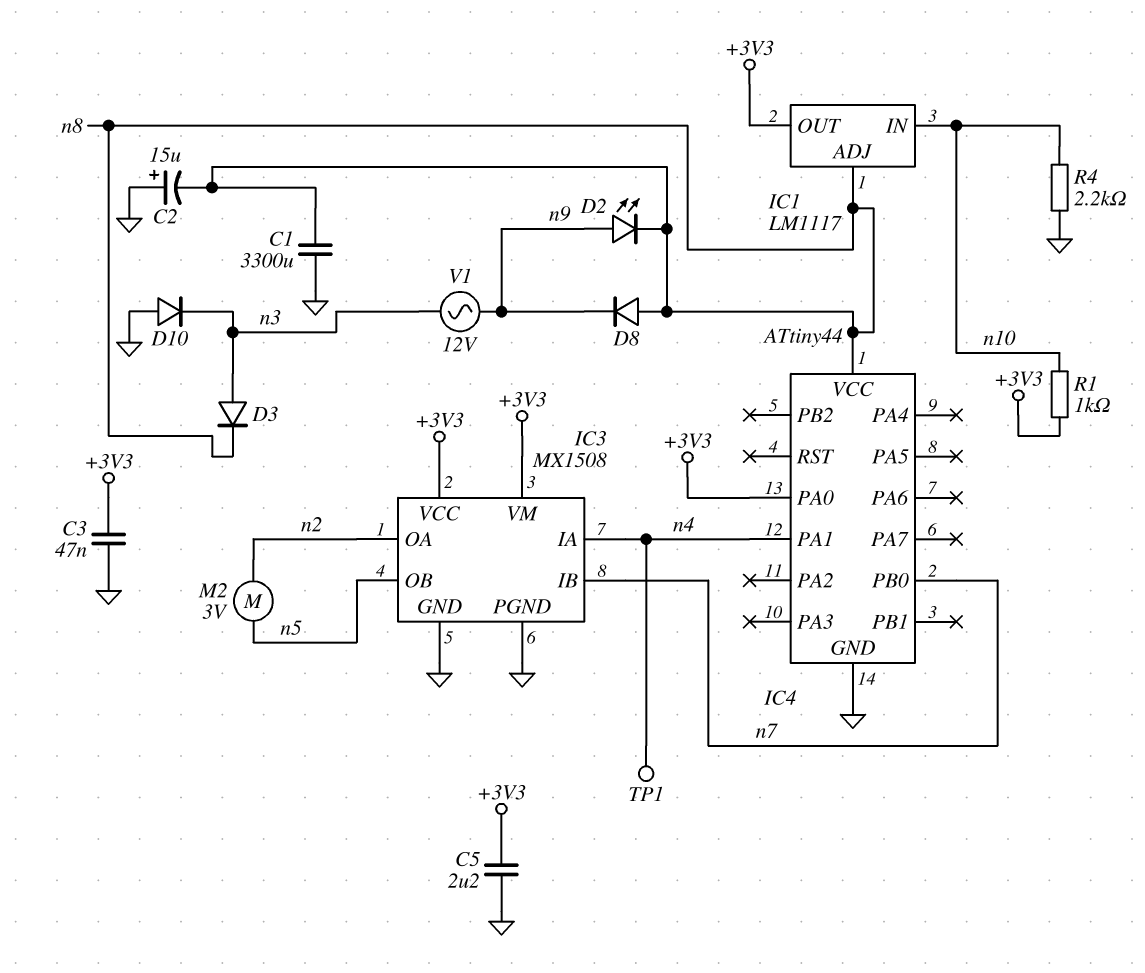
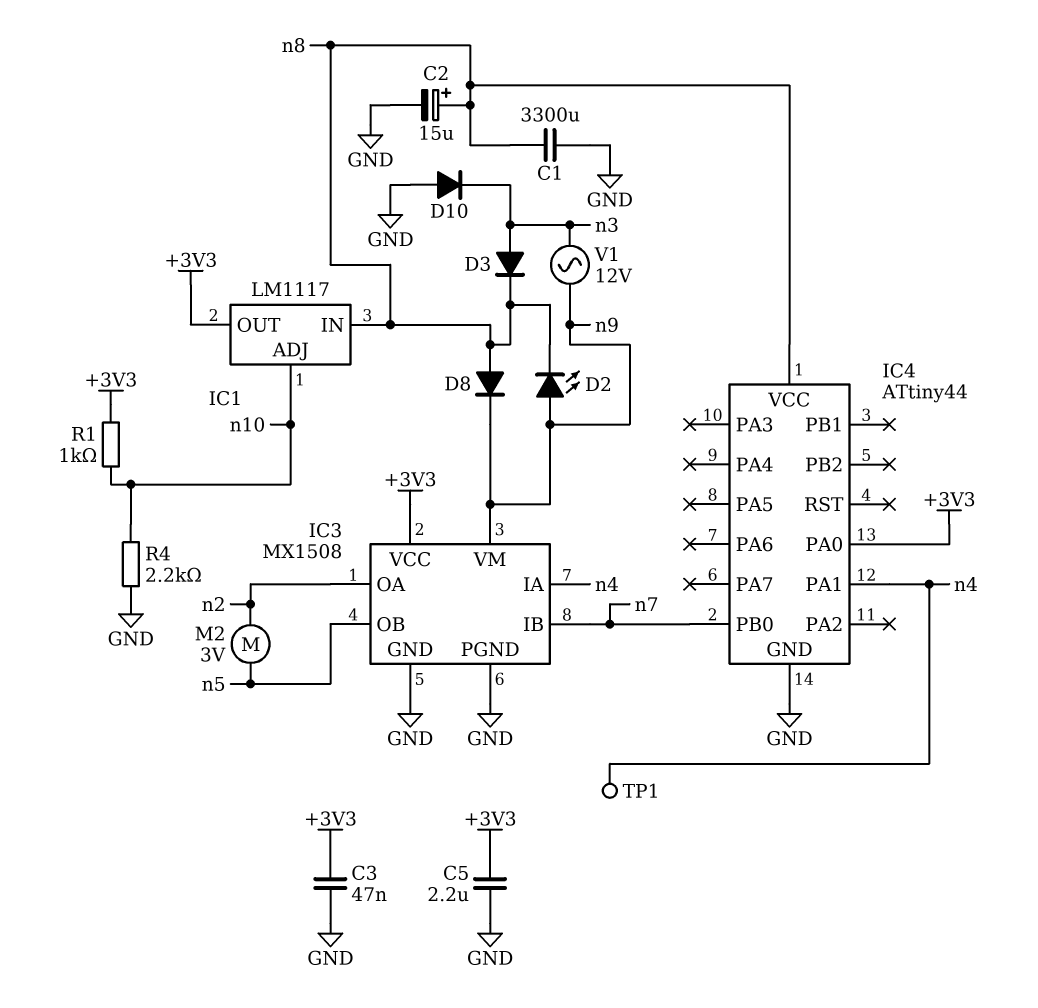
C2: 15uF (plus GND, minus n8) -> 15uF (plus n8, minus GND)
IC1 pin ADJ: n8 -> n10
IC1 pin IN: n10 -> n8
IC3 pin VM: +3V3 -> n9

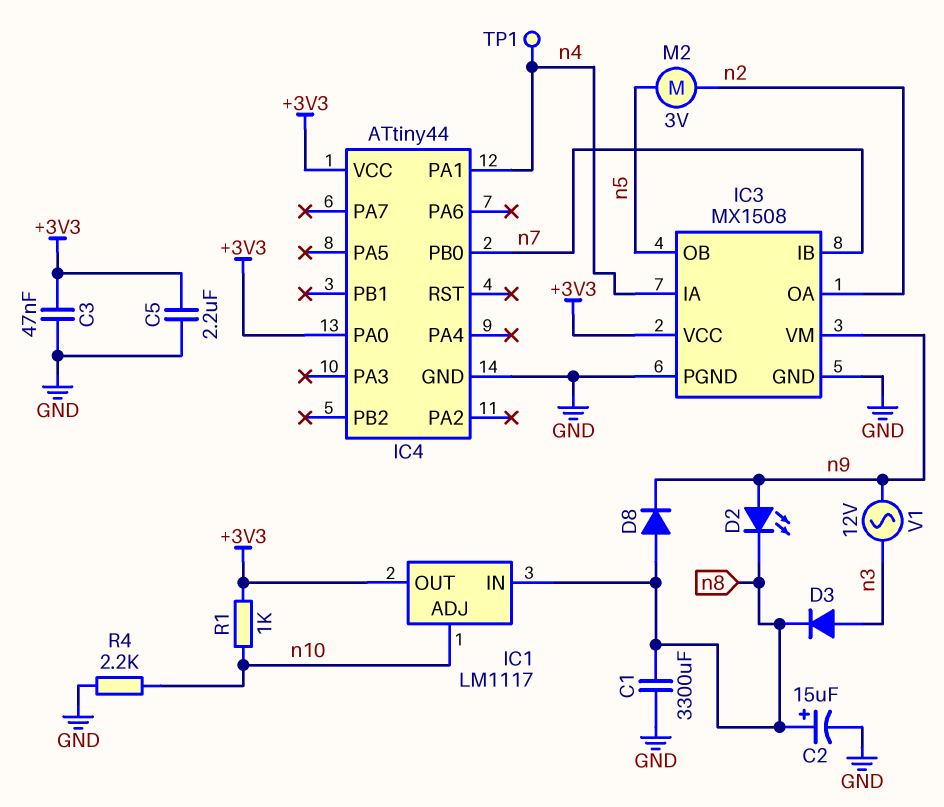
D10: diode (A GND, K n3) -> none
IC4 pin VCC: n8 -> +3V3

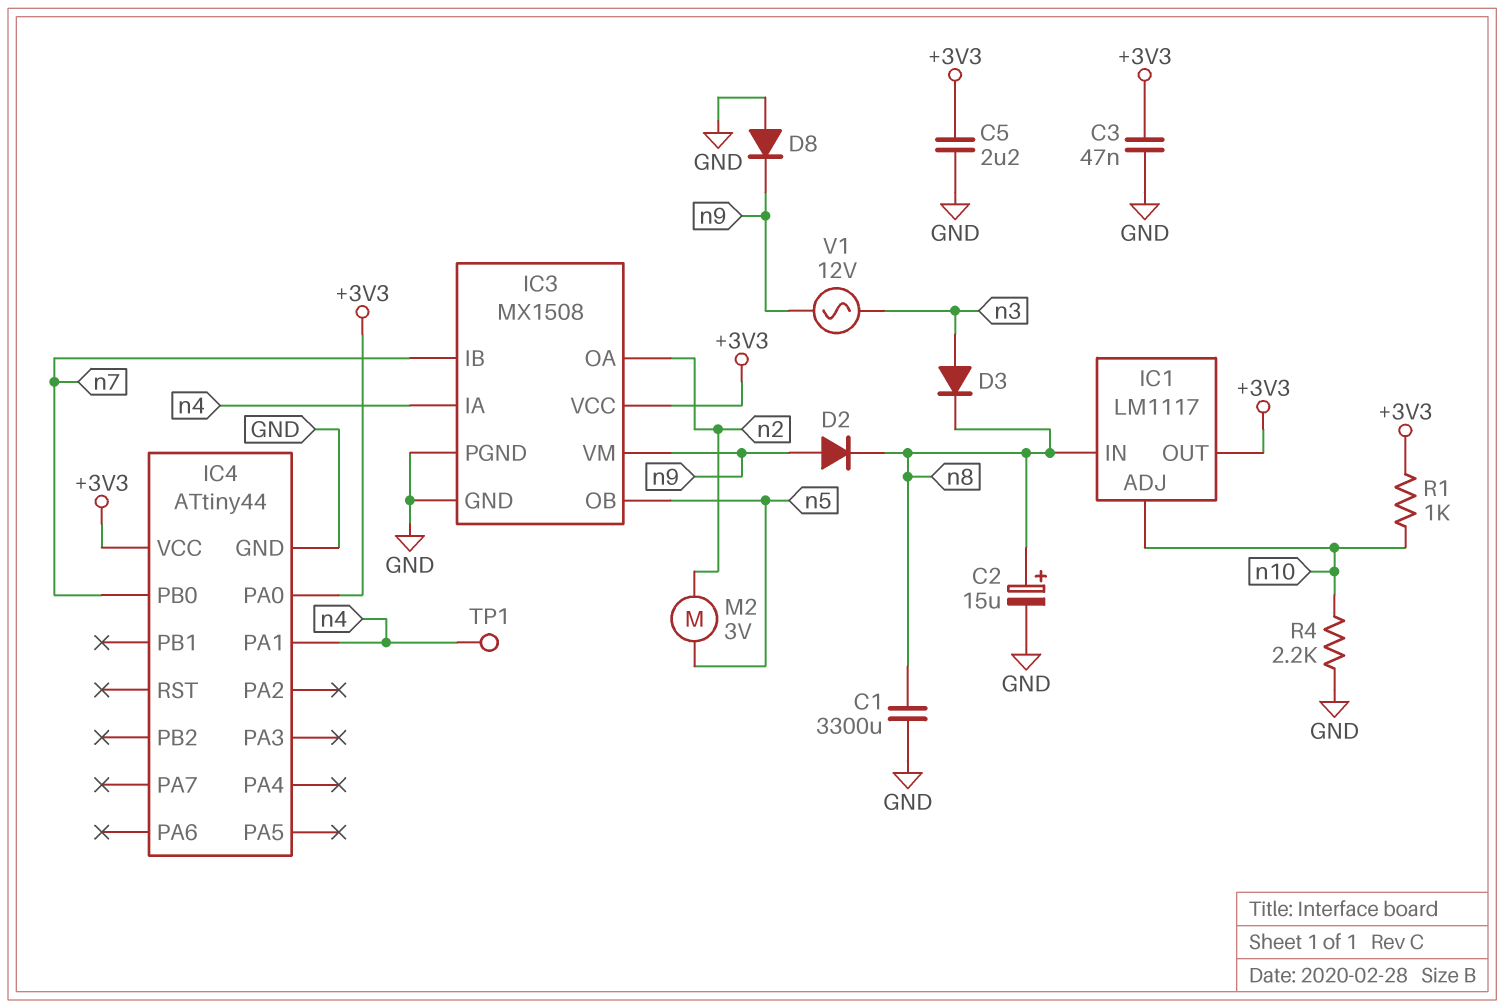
D2: LED (A n9, K n8) -> diode (A n9, K n8)
D8: diode (A n8, K n9) -> diode (A GND, K n9)

